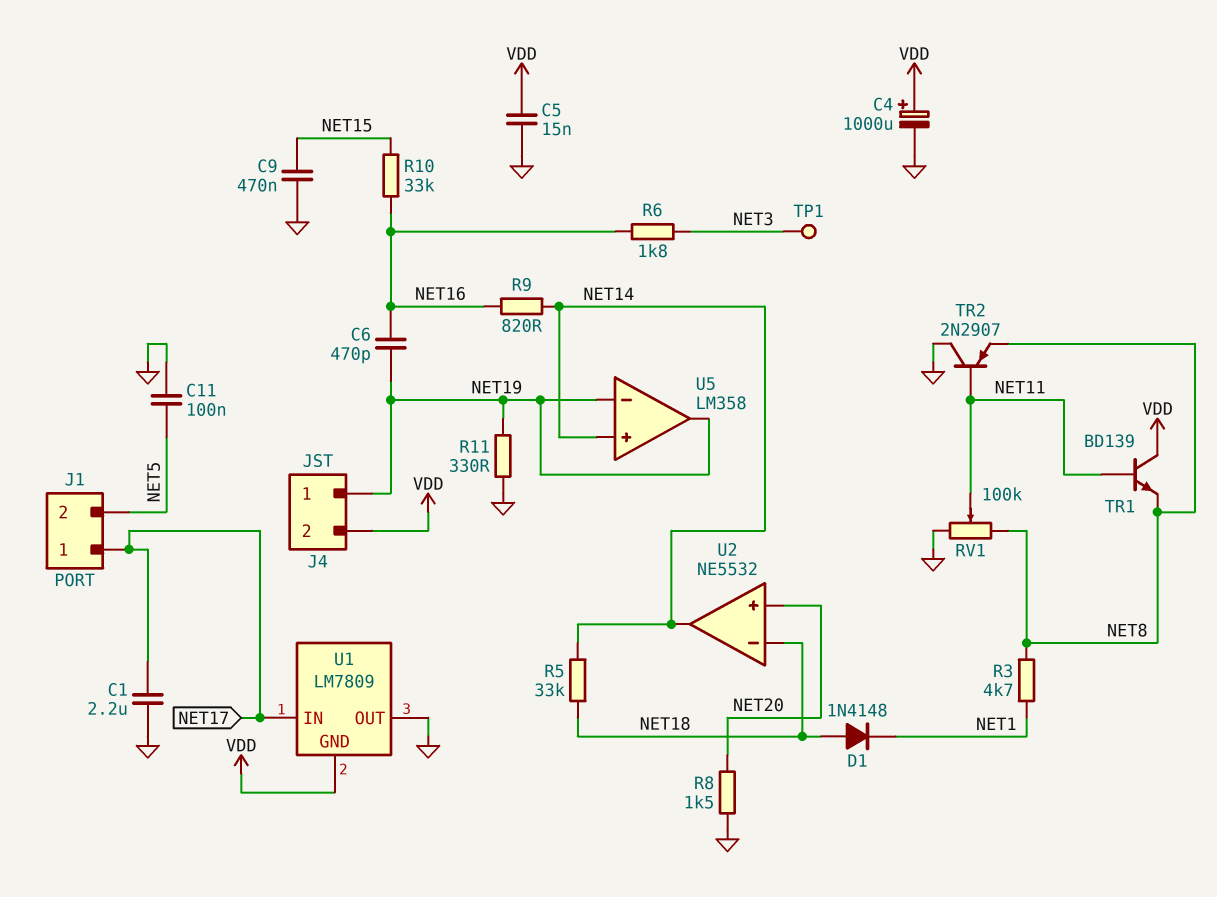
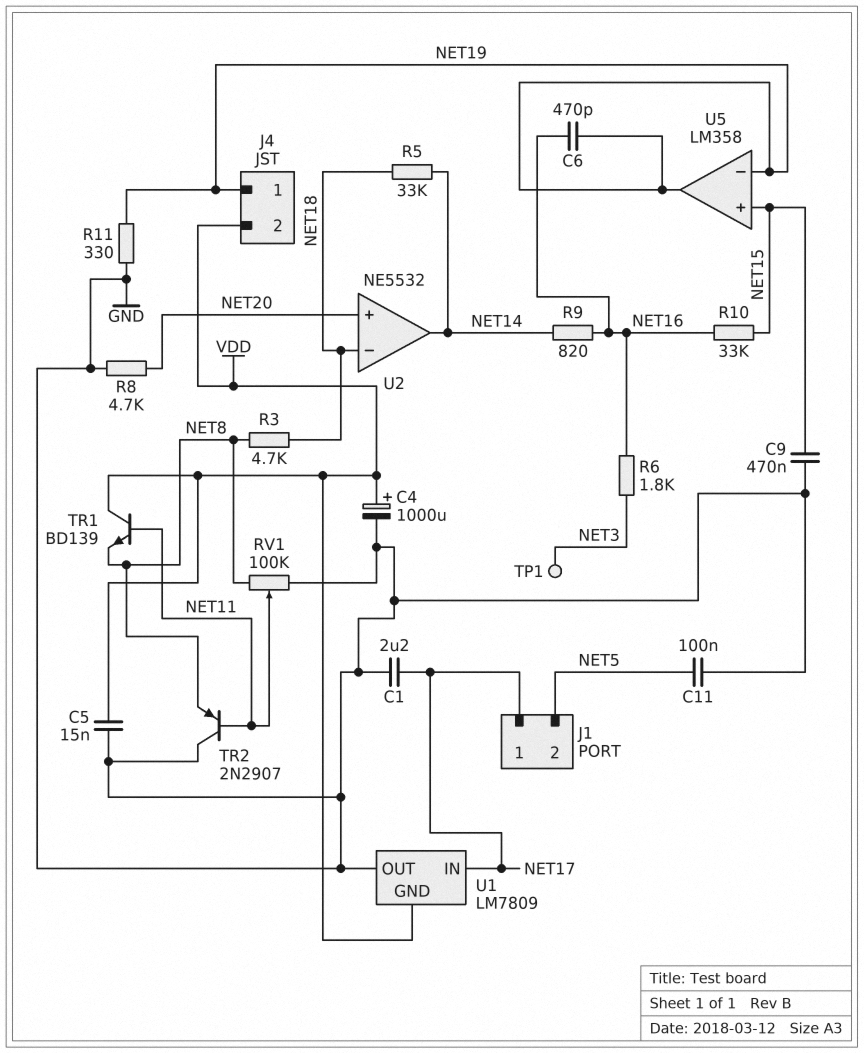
D1: diode 1N4148 (A NET18, K NET1) -> none
R3: 4.7k (NET1, NET8) -> 4.7k (NET8, NET18)
R8: 1.5k (GND, NET20) -> 4.7k (GND, NET20)
U5 pin in+: NET14 -> NET15

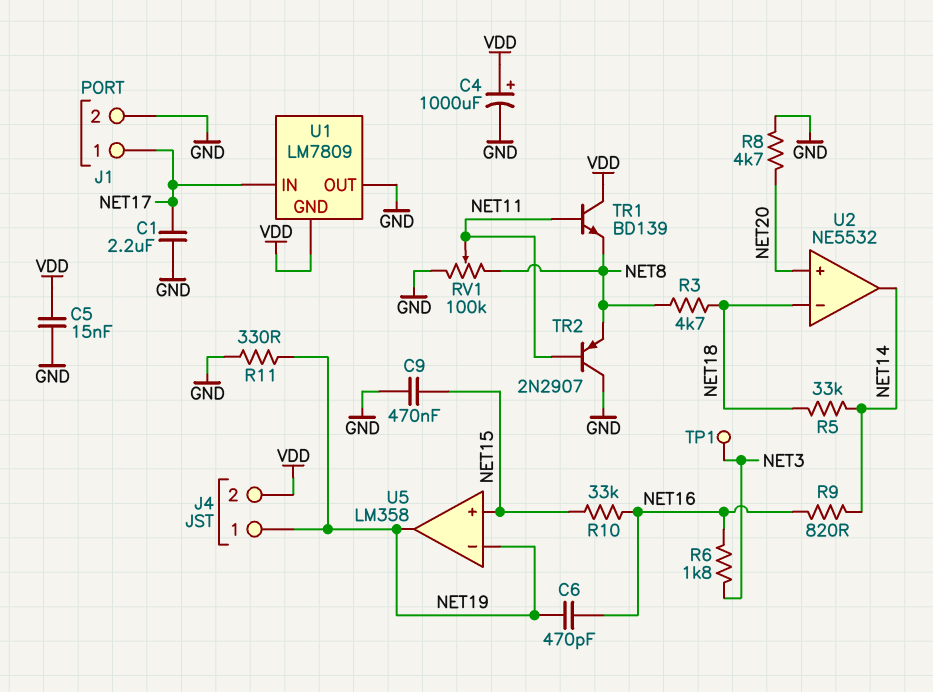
C11: 100nF (GND, NET5) -> none
J1 pin 2: NET5 -> GND

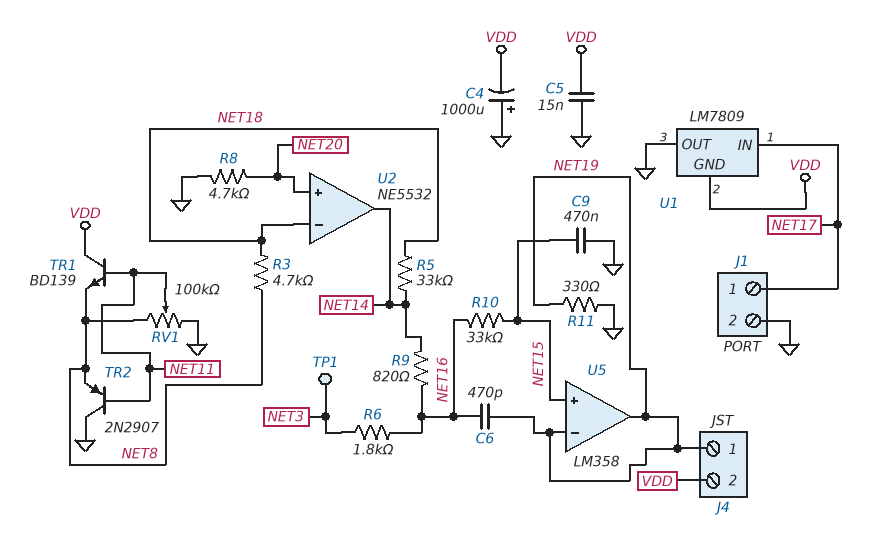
C1: 2.2uF (GND, NET17) -> none
C4: 1000uF (plus VDD, minus GND) -> 1000uF (plus GND, minus VDD)

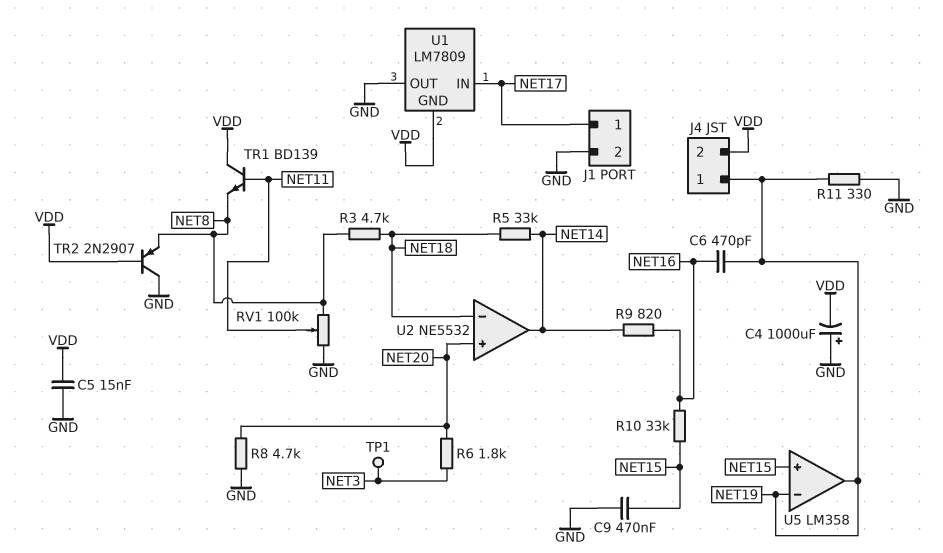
R6: 1.8k (NET3, NET16) -> 1.8k (NET3, NET20)
TR2: PNP 2N2907 (B NET11, C GND, E NET8) -> PNP 2N2907 (B VDD, C GND, E NET8)

